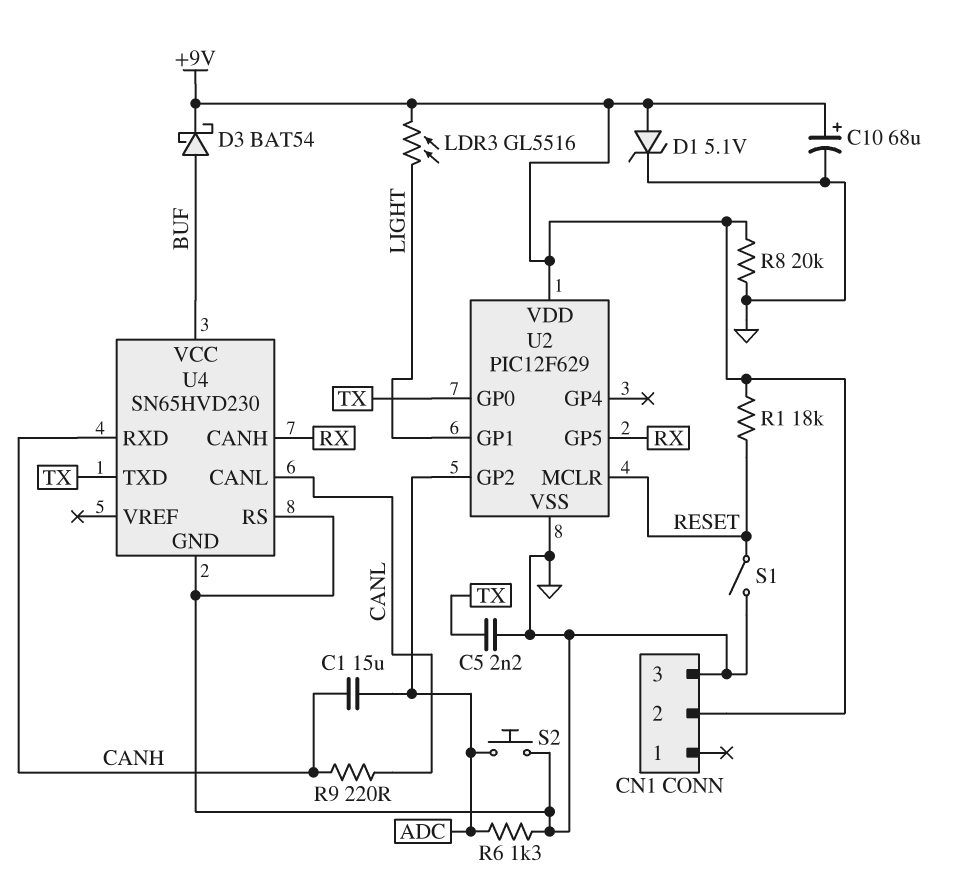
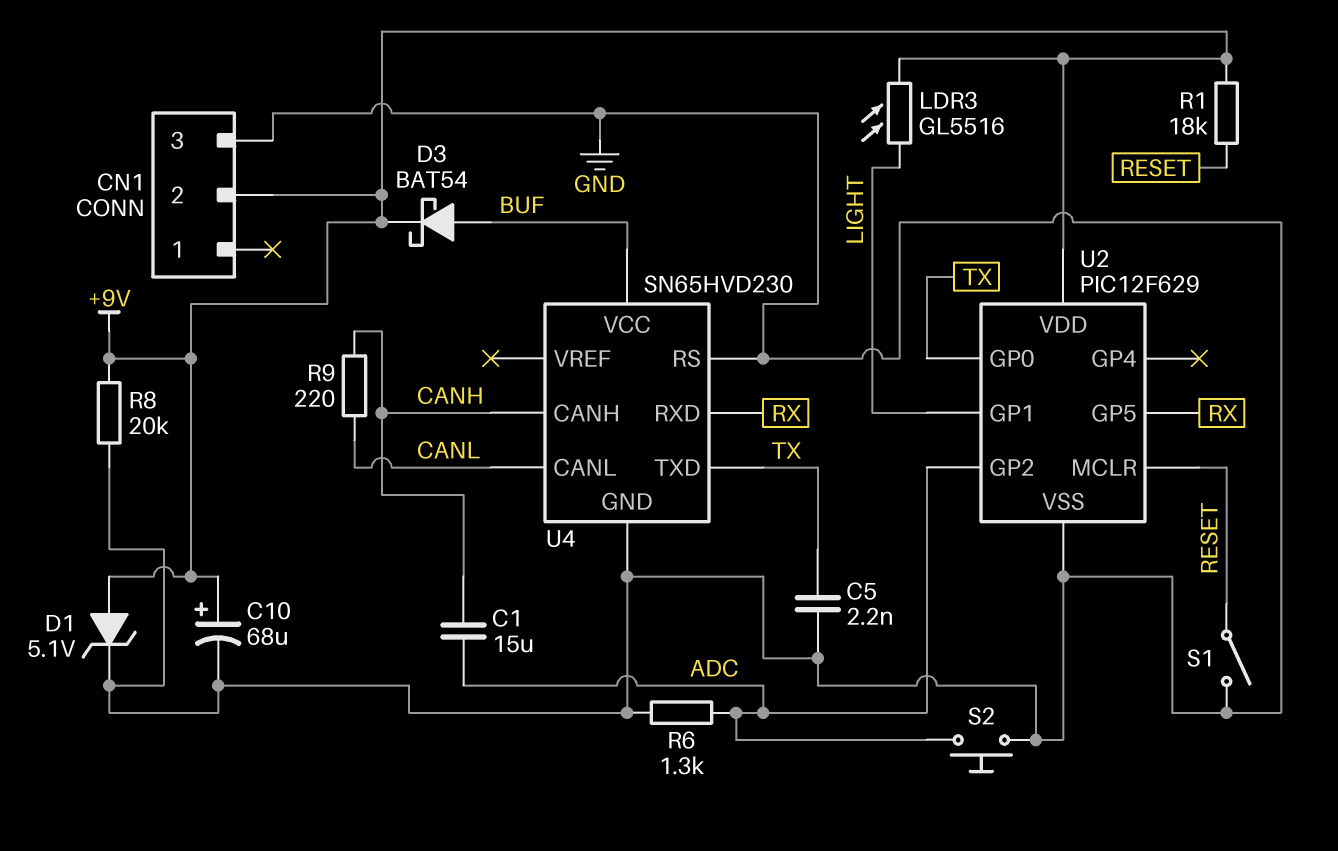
U4 pin CANH: RX -> CANH
U4 pin RXD: CANH -> RX

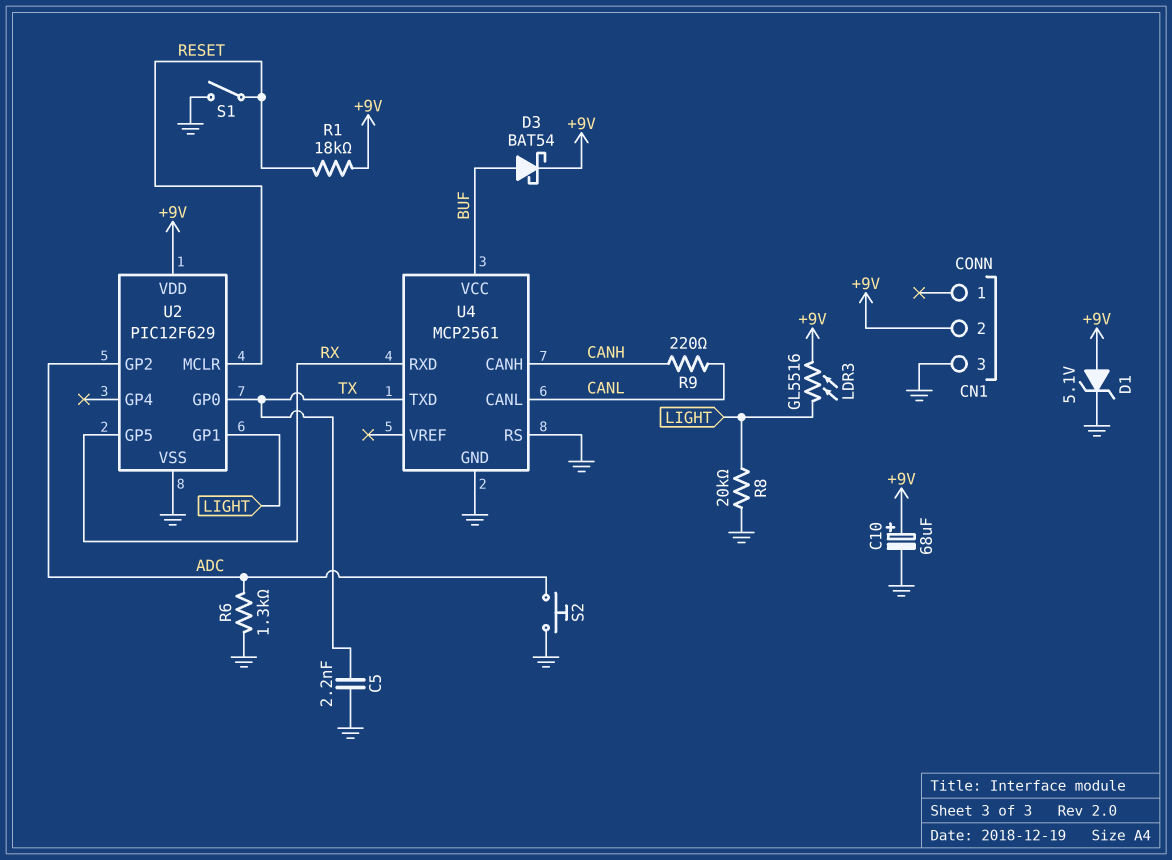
C1: 15uF (ADC, CANH) -> none
R8: 20k (+9V, GND) -> 20k (GND, LIGHT)
U4: SN65HVD230 -> MCP2561

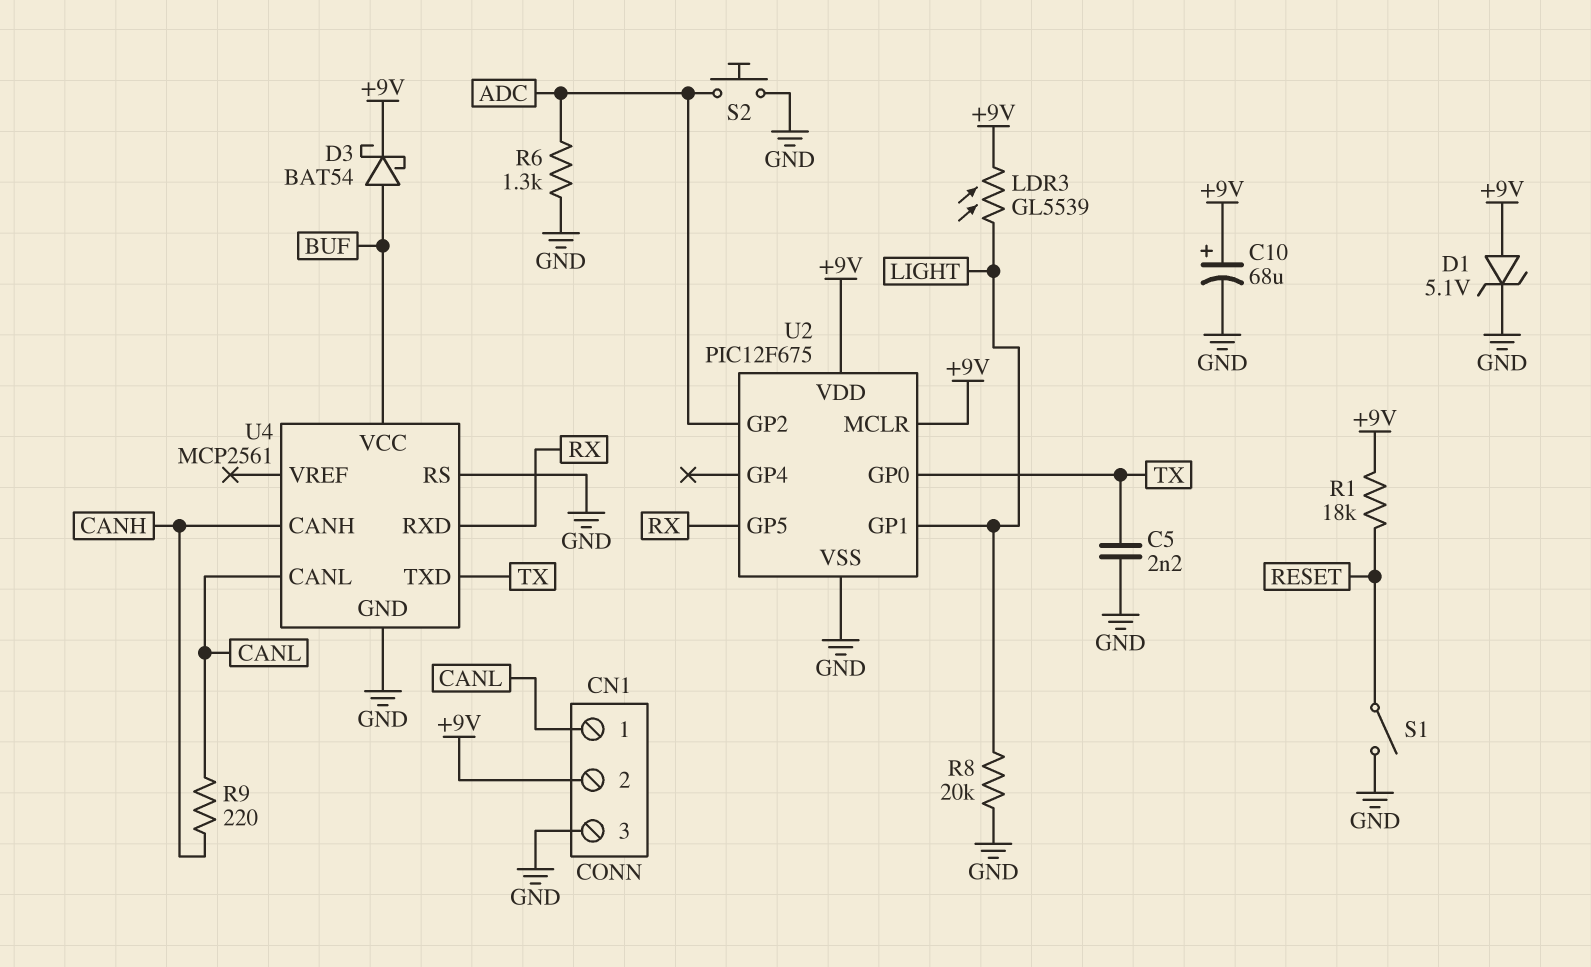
CN1 pin 1: none -> CANL
LDR3: GL5516 (+9V, LIGHT) -> GL5539 (+9V, LIGHT)
U2: PIC12F629 -> PIC12F675
U2 pin MCLR: RESET -> +9V

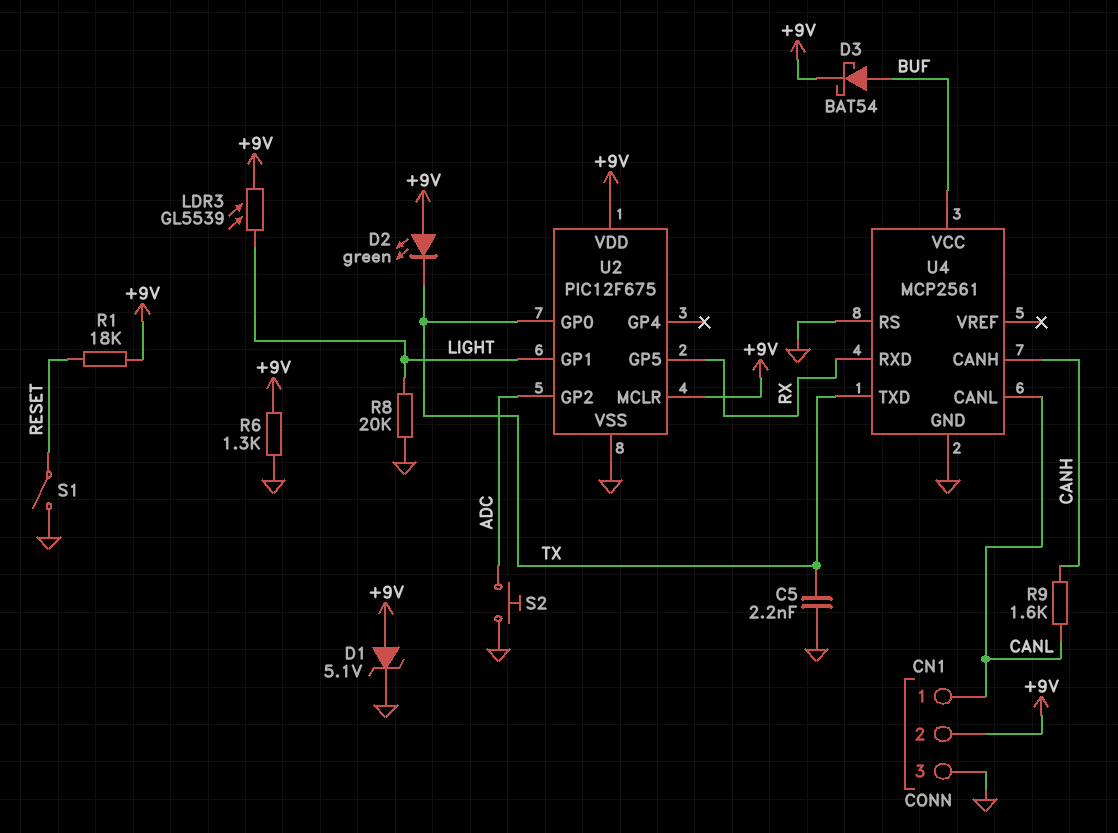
C10: 68uF (plus +9V, minus GND) -> none
D2: none -> LED green (A +9V, K TX)
R6: 1.3k (ADC, GND) -> 1.3k (+9V, GND)
R9: 220 (CANH, CANL) -> 1.6k (CANH, CANL)

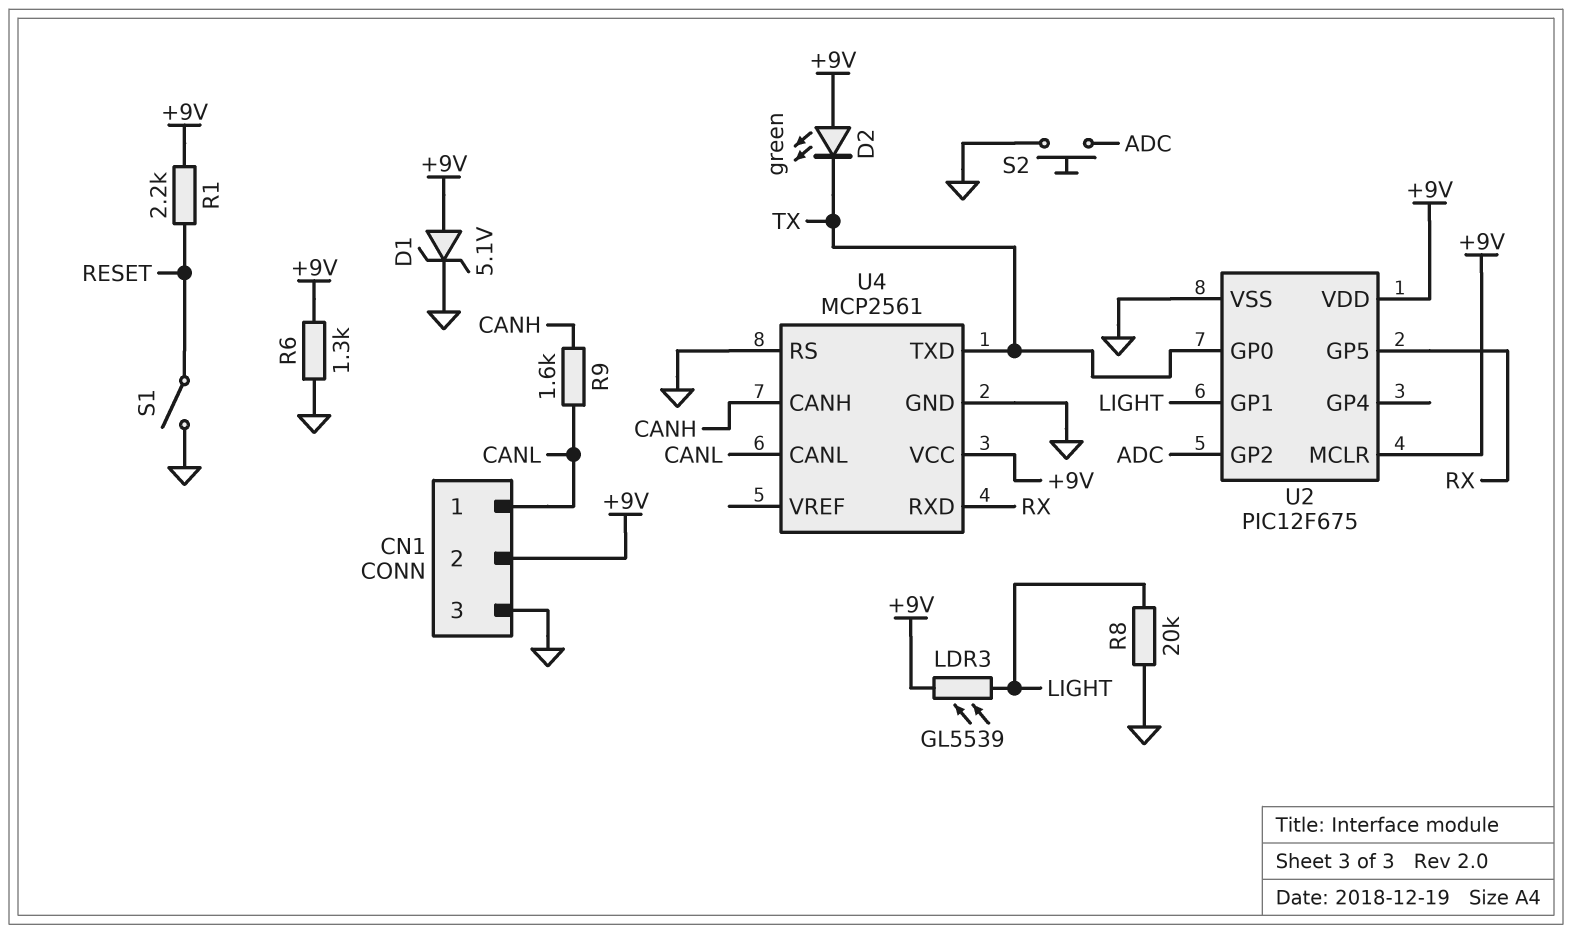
C5: 2.2nF (GND, TX) -> none
D3: schottky BAT54 (A BUF, K +9V) -> none
R1: 18k (+9V, RESET) -> 2.2k (+9V, RESET)
U4 pin VCC: BUF -> +9V

